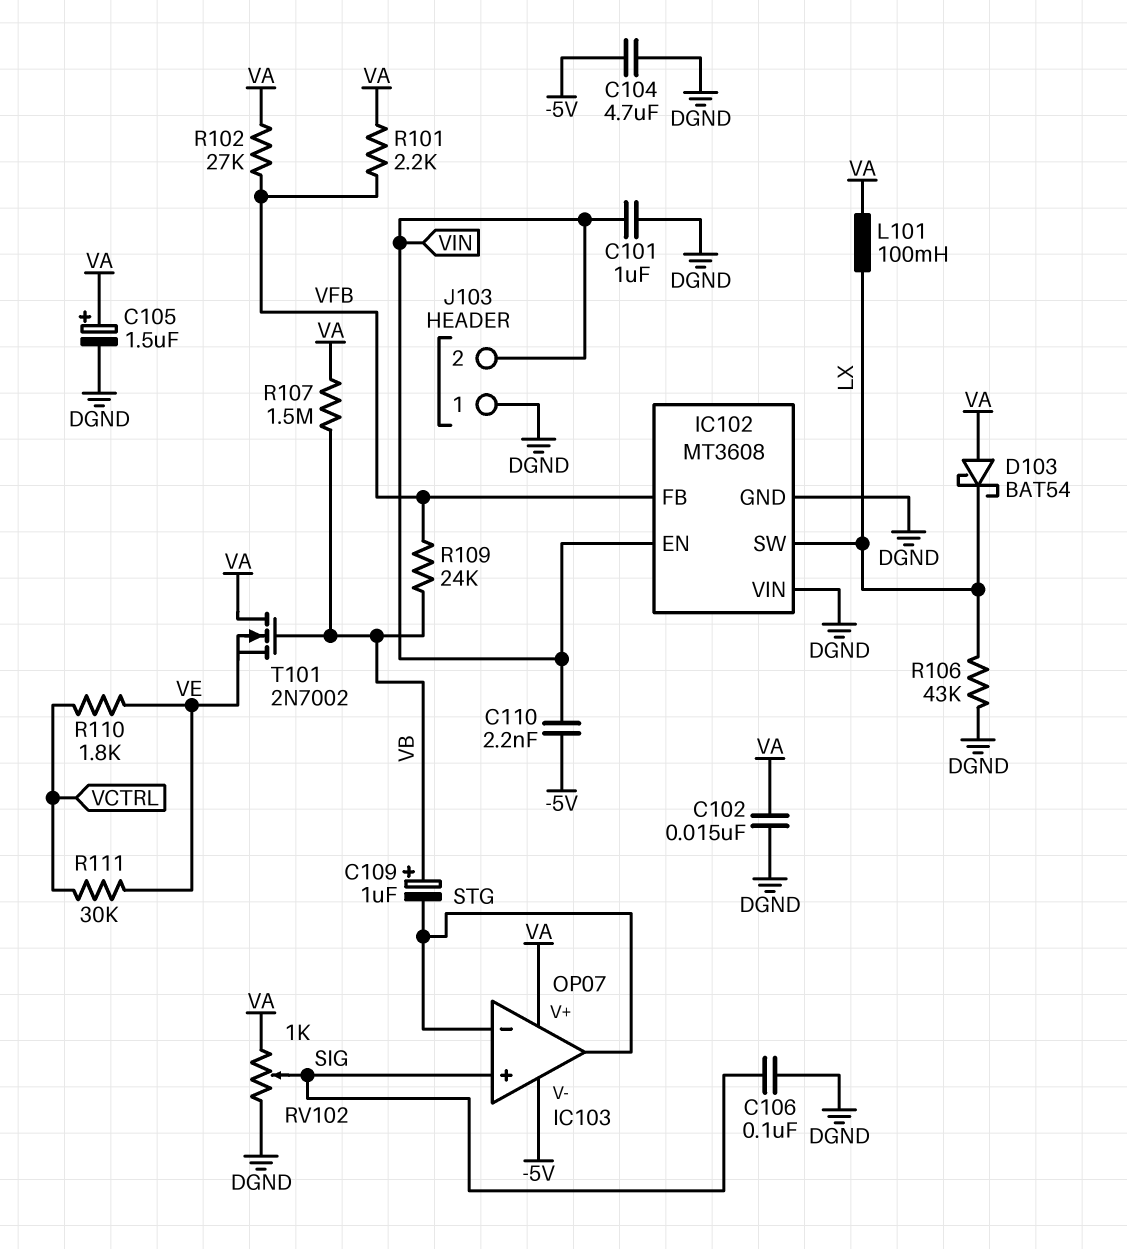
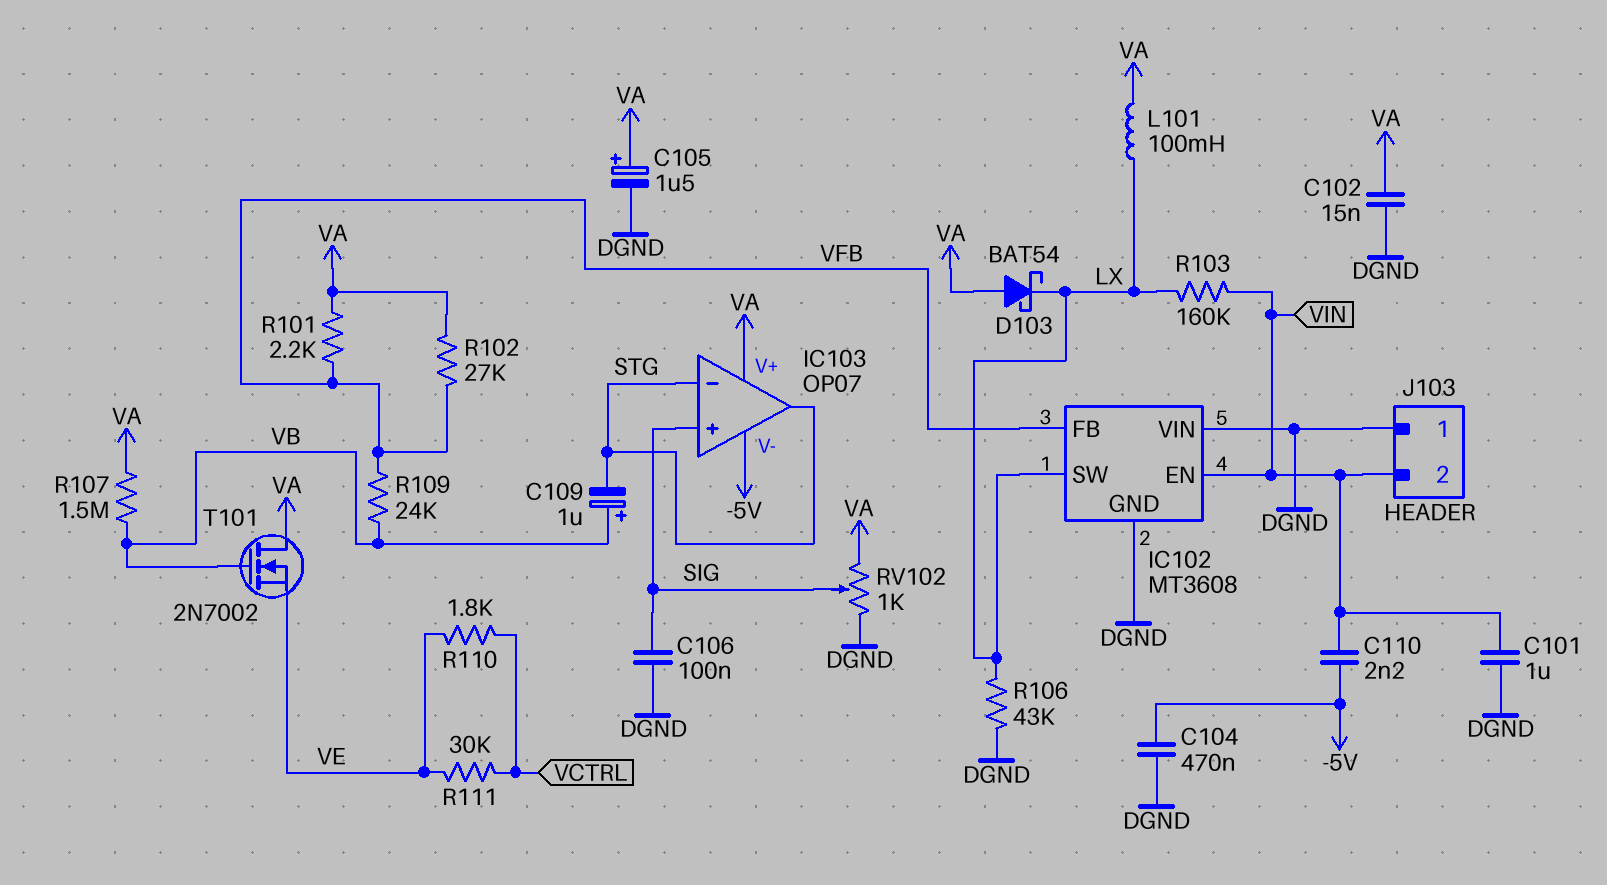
C104: 4.7uF (-5V, DGND) -> 470nF (-5V, DGND)
R103: none -> 160k (LX, VIN)

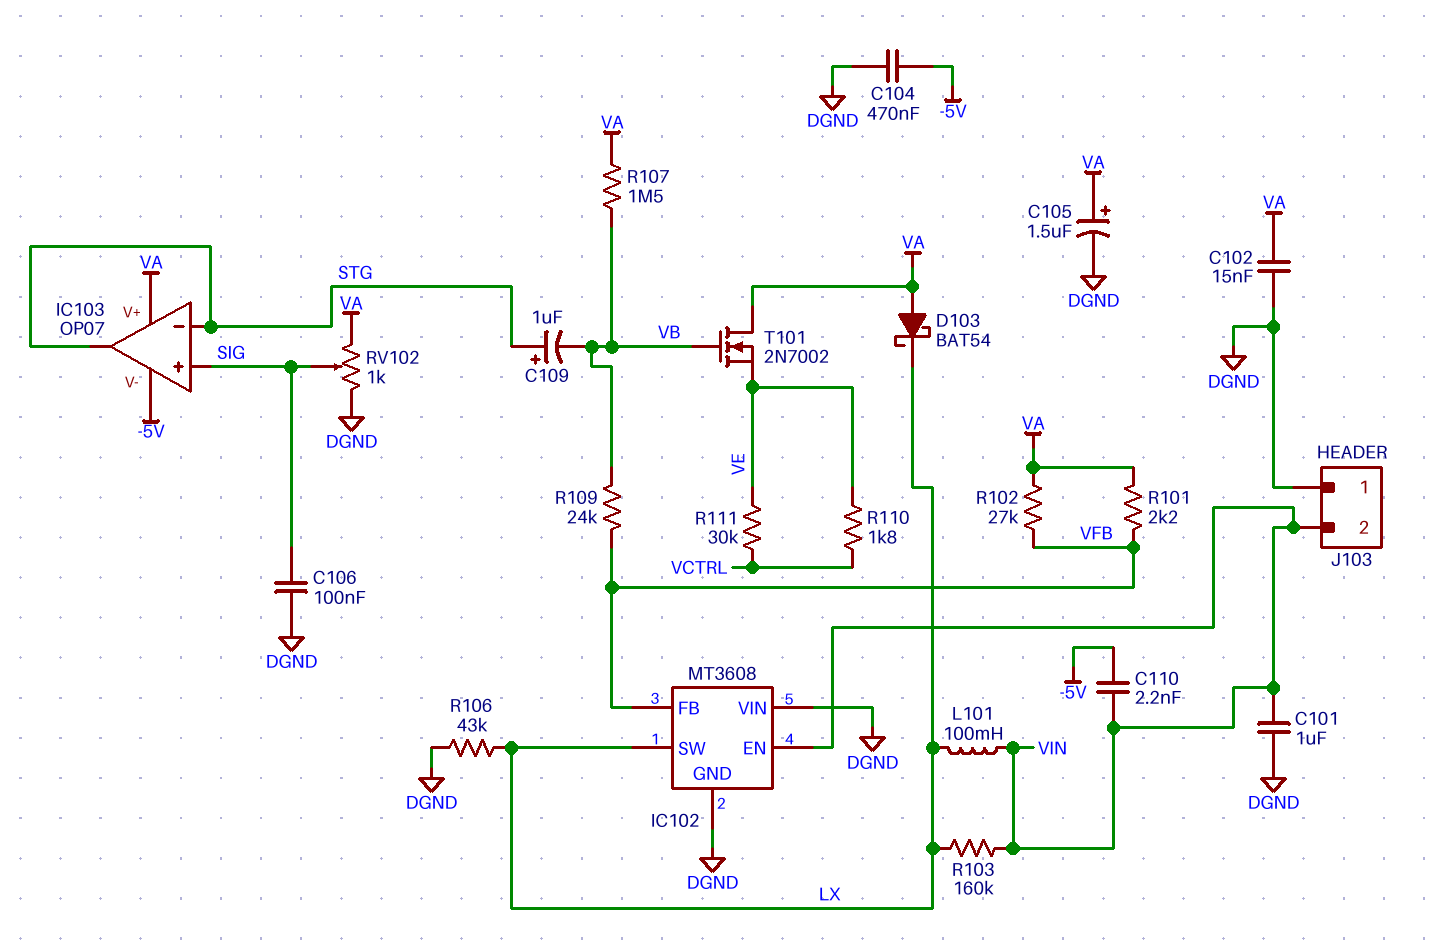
C109: 1uF (plus VB, minus STG) -> 1uF (plus STG, minus VB)
L101: 100mH (LX, VA) -> 100mH (LX, VIN)

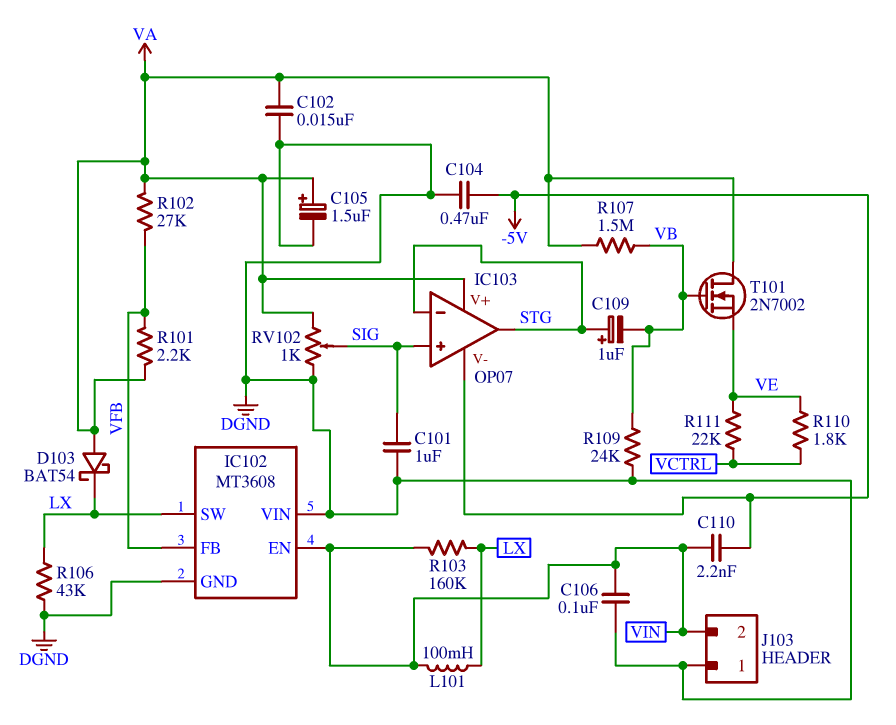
C101: 1uF (DGND, VIN) -> 1uF (DGND, SIG)
C106: 100nF (DGND, SIG) -> 100nF (DGND, VIN)
R109: 24k (VB, VFB) -> 24k (DGND, VB)
R111: 30k (VCTRL, VE) -> 22k (VCTRL, VE)

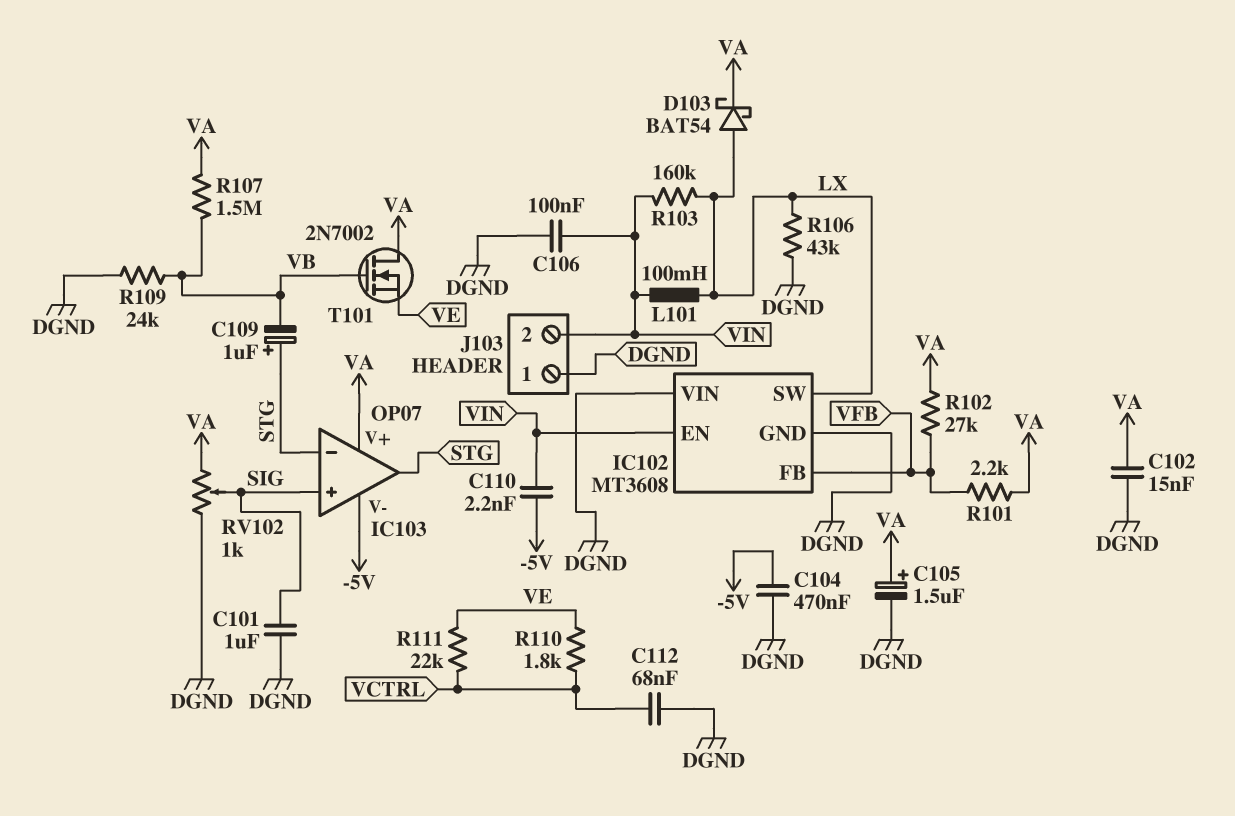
C112: none -> 68nF (DGND, VCTRL)
D103: schottky BAT54 (A VA, K LX) -> schottky BAT54 (A LX, K VA)

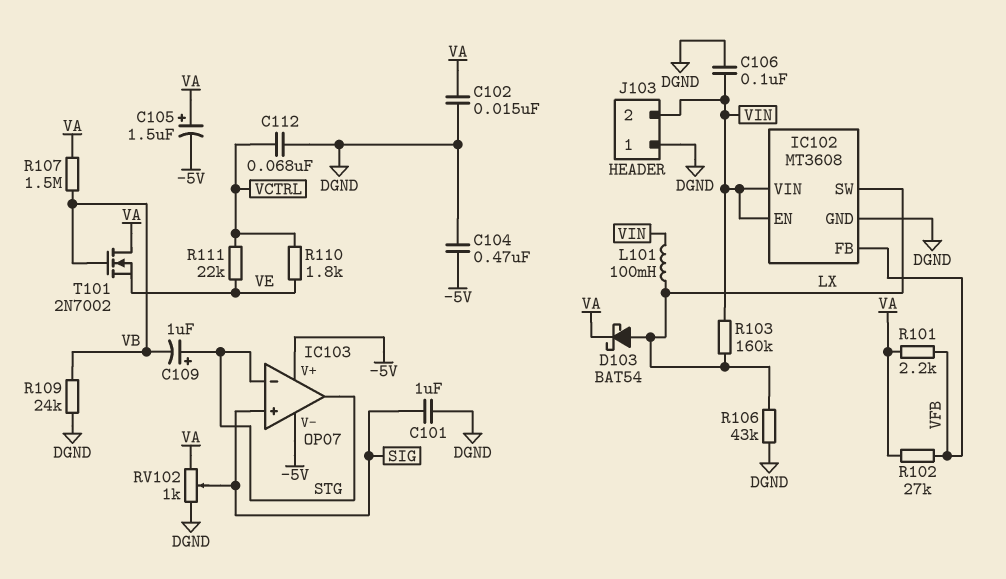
C105: 1.5uF (plus VA, minus DGND) -> 1.5uF (plus VA, minus -5V)
C110: 2.2nF (-5V, VIN) -> none
IC102 pin VIN: DGND -> VIN
IC103 pin V+: VA -> -5V

